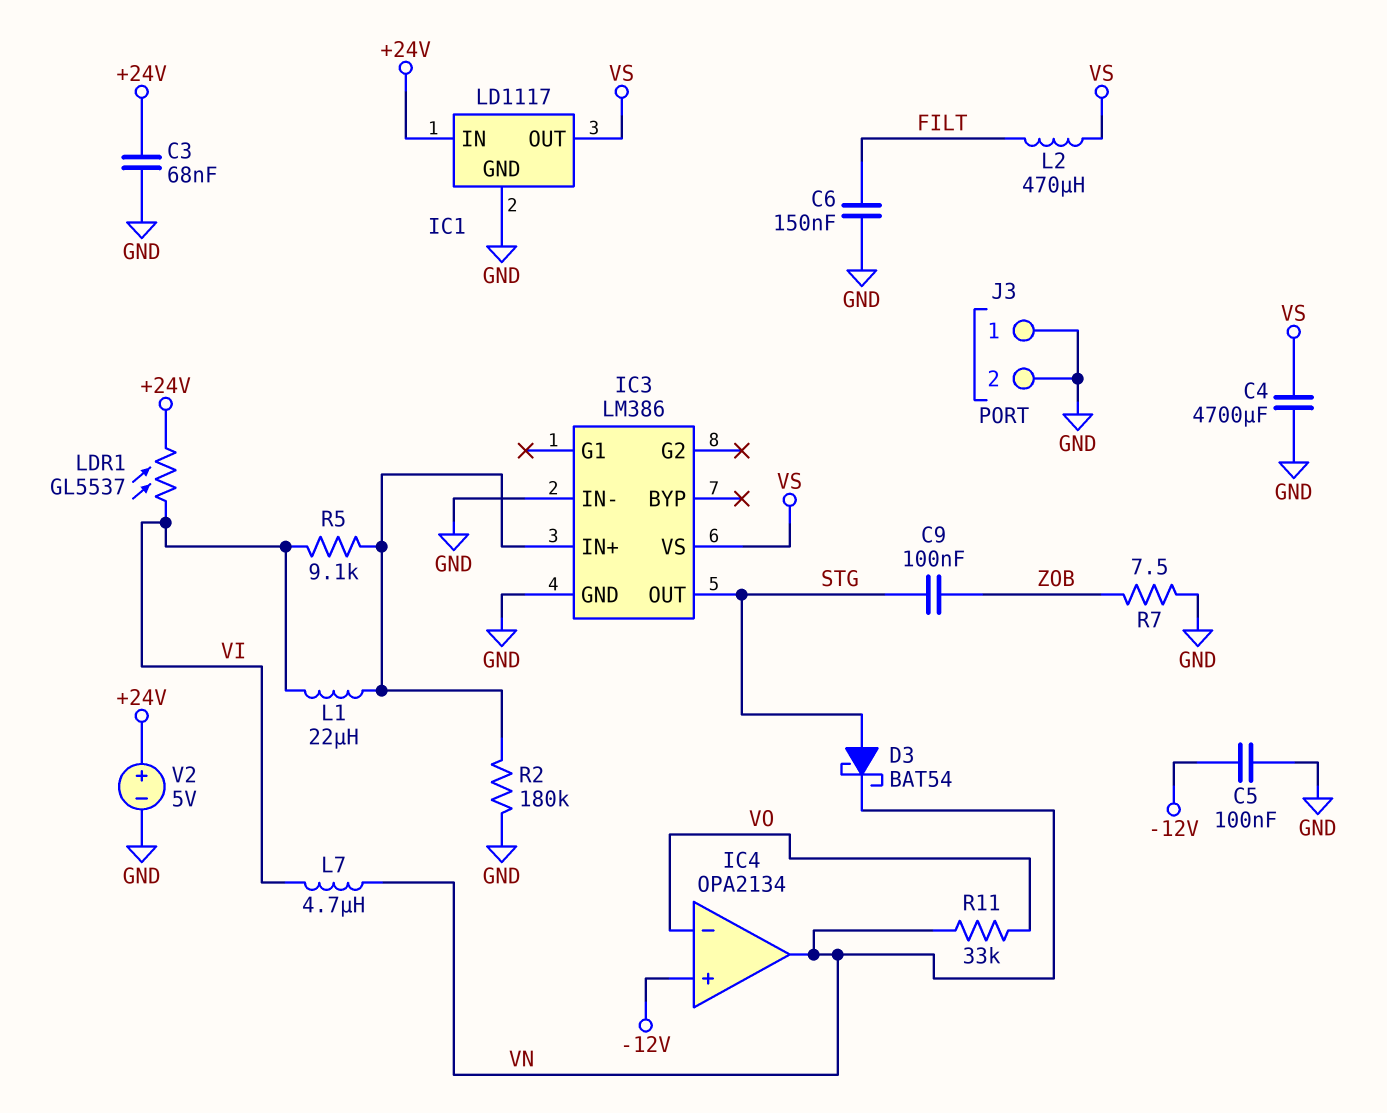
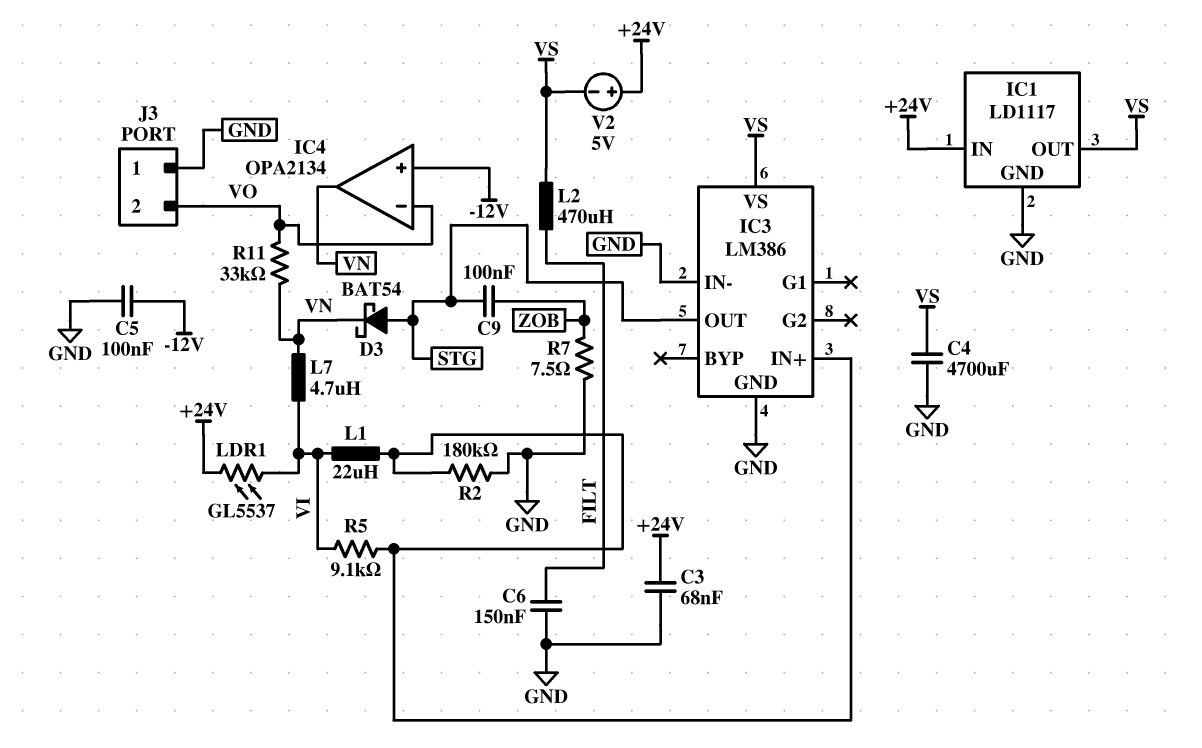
J3 pin 2: GND -> VO
V2: 5V (plus +24V, minus GND) -> 5V (plus +24V, minus VS)

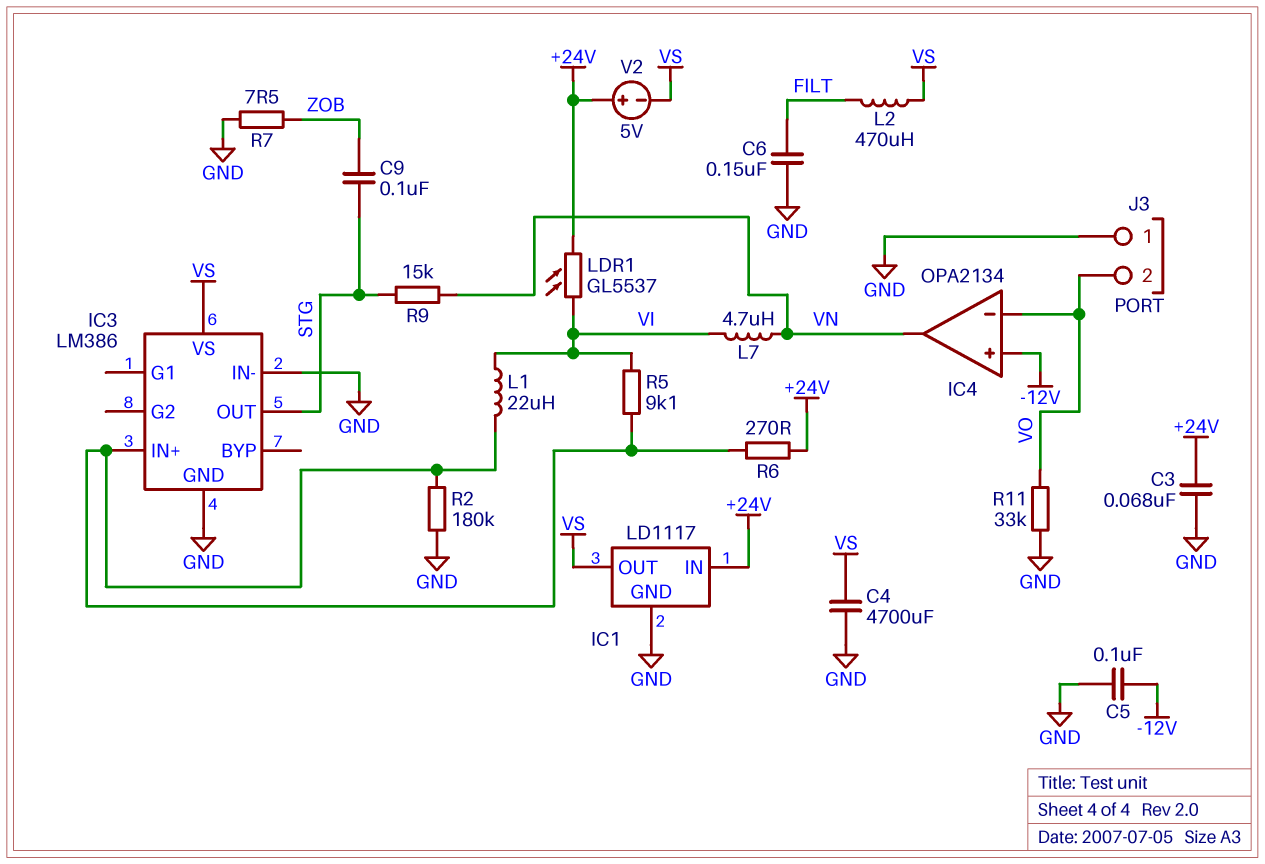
D3: schottky BAT54 (A STG, K VN) -> none
R6: none -> 270 (+24V, IC3/IN+)
R9: none -> 15k (STG, VN)
R11: 33k (VN, VO) -> 33k (GND, VO)

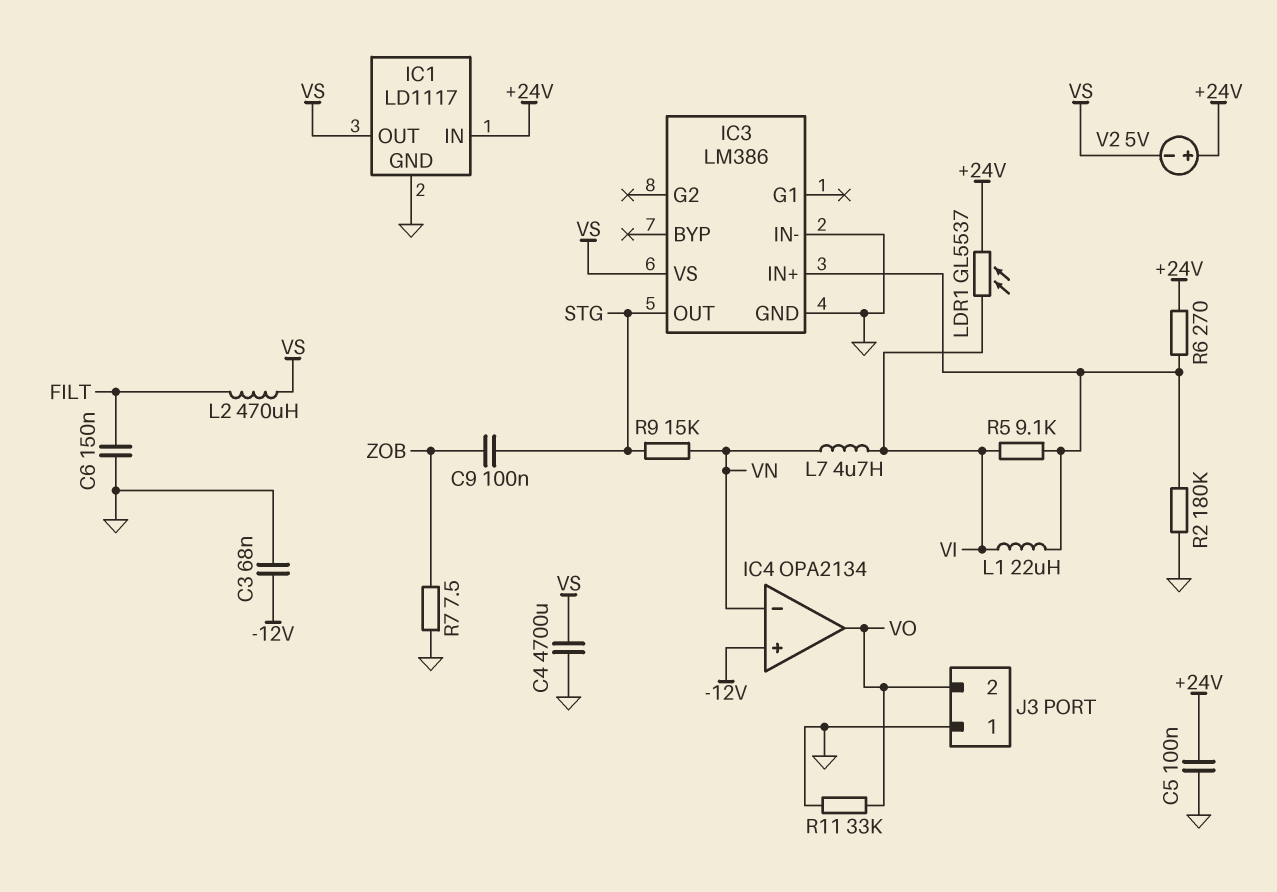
C3: 68nF (+24V, GND) -> 68nF (-12V, GND)
C5: 100nF (-12V, GND) -> 100nF (+24V, GND)
IC4 pin in-: VO -> VN
IC4 pin out: VN -> VO

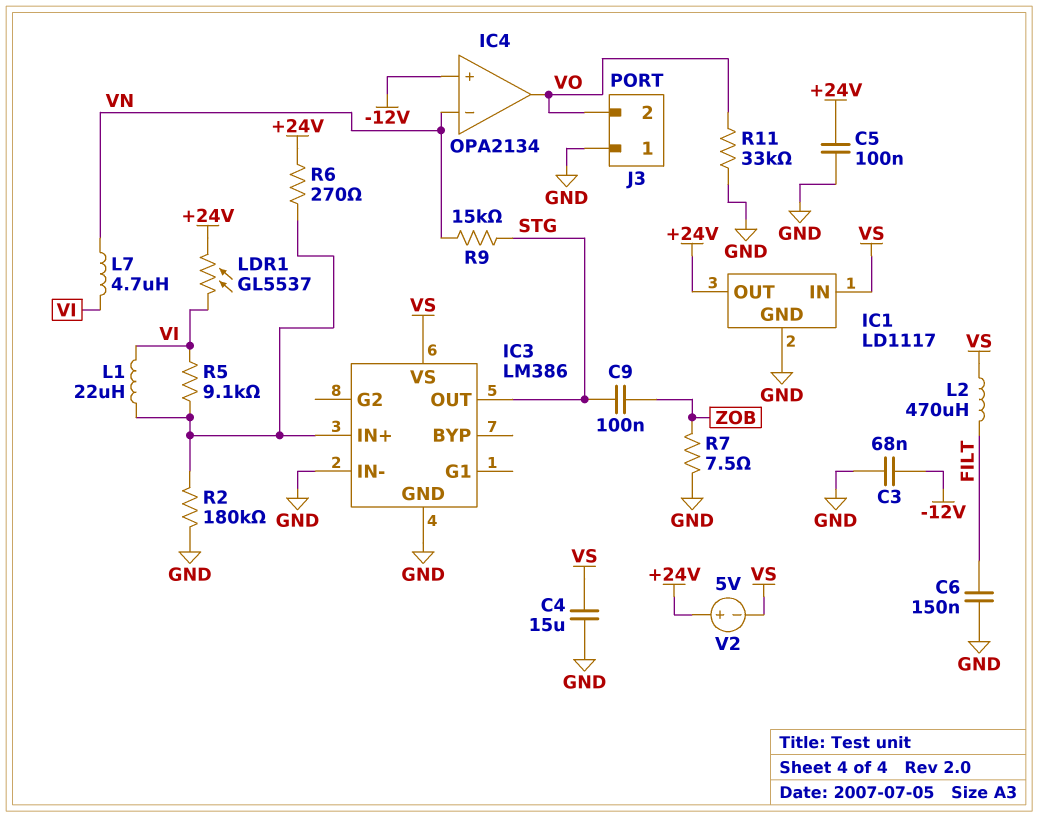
C4: 4700uF (GND, VS) -> 15uF (GND, VS)
IC1 pin IN: +24V -> VS
IC1 pin OUT: VS -> +24V

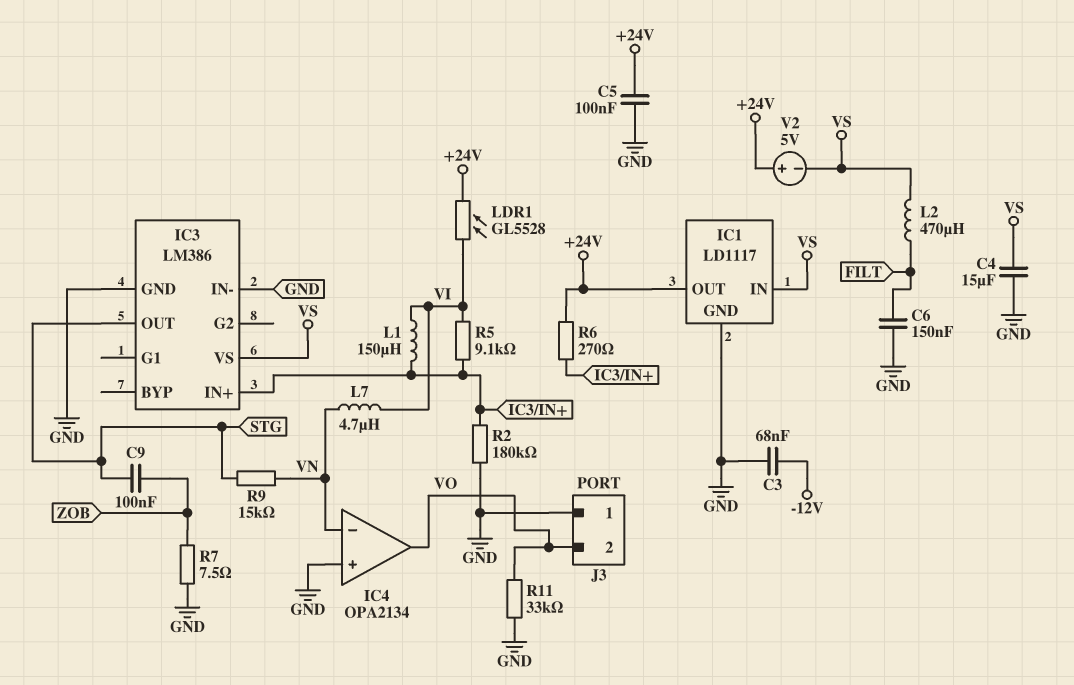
IC4 pin in+: -12V -> GND
L1: 22uH (IC3/IN+, VI) -> 150uH (IC3/IN+, VI)
LDR1: GL5537 (+24V, VI) -> GL5528 (+24V, VI)

